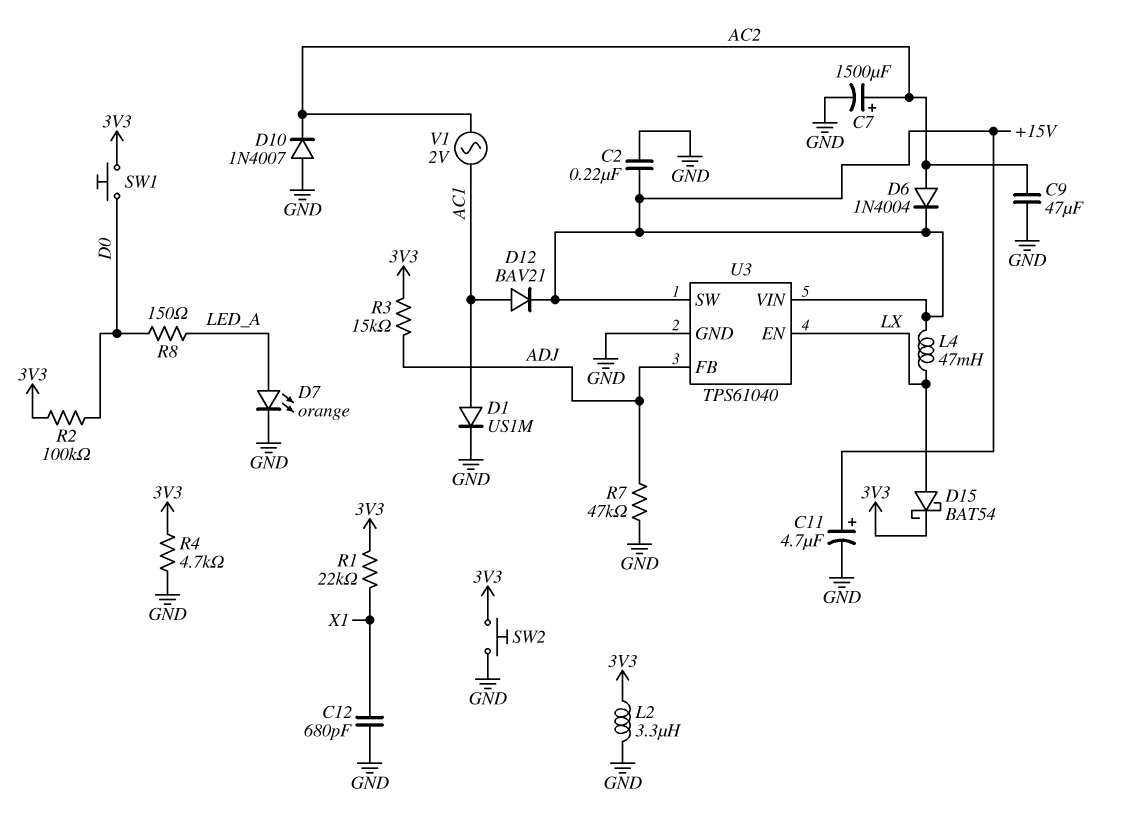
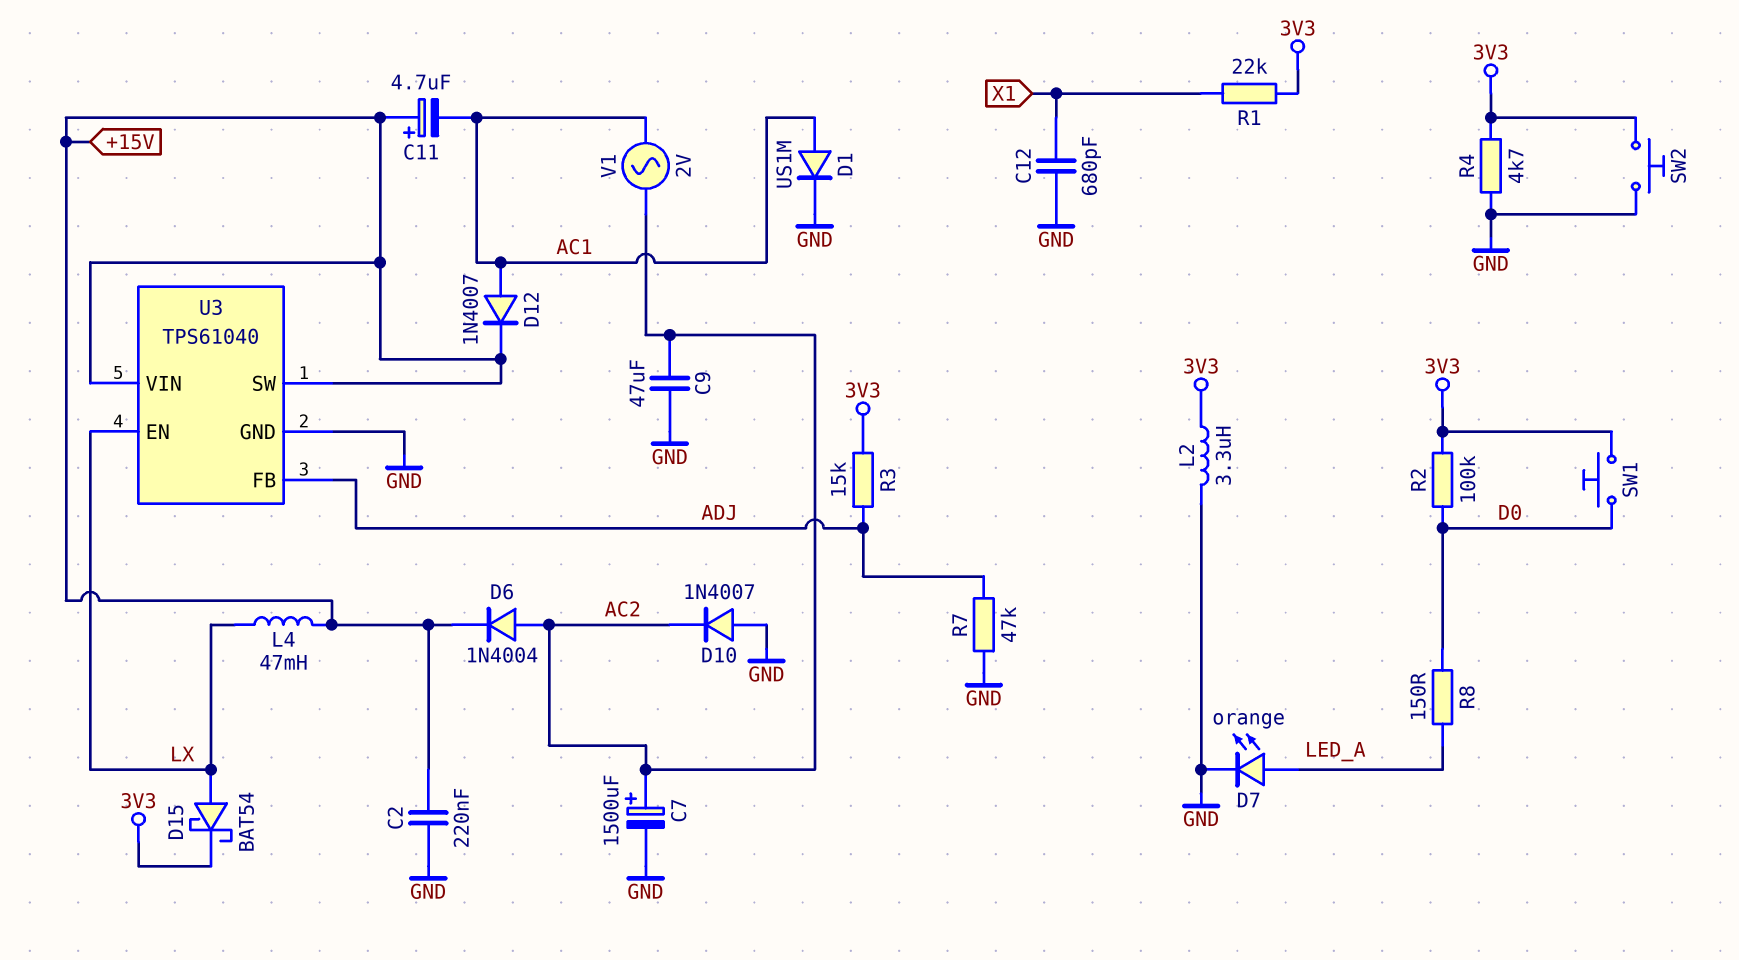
C11: 4.7uF (plus +15V, minus GND) -> 4.7uF (plus +15V, minus AC1)
D12: diode BAV21 (A AC1, K +15V) -> diode 1N4007 (A AC1, K +15V)

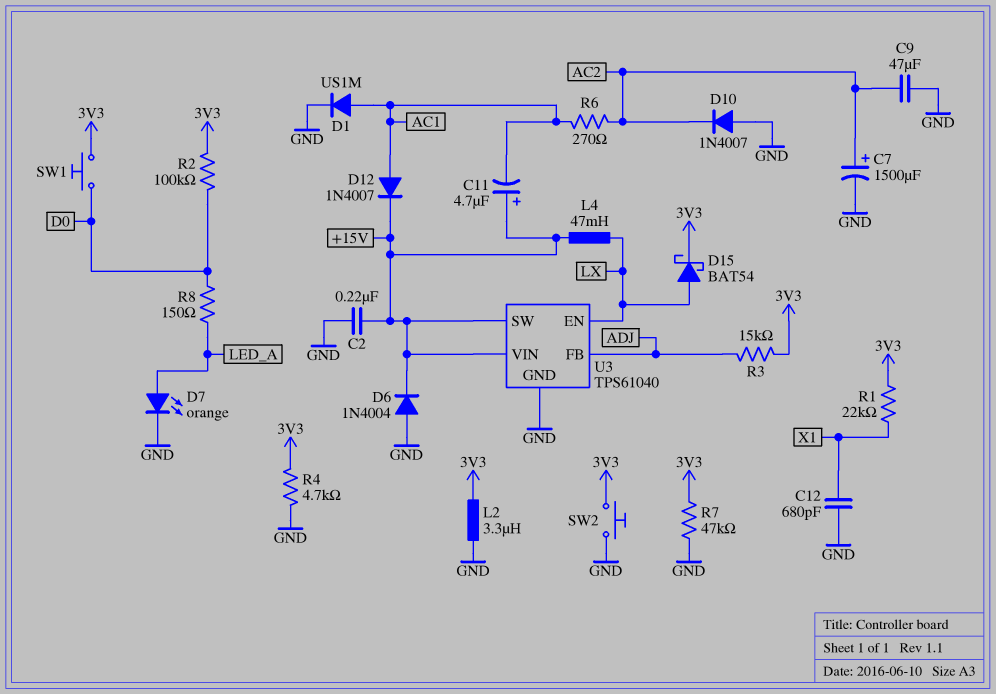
D6: diode 1N4004 (A AC2, K +15V) -> diode 1N4004 (A GND, K +15V)
R6: none -> 270 (AC1, AC2)
R7: 47k (ADJ, GND) -> 47k (3V3, GND)
V1: AC 2V (AC1, AC2) -> none

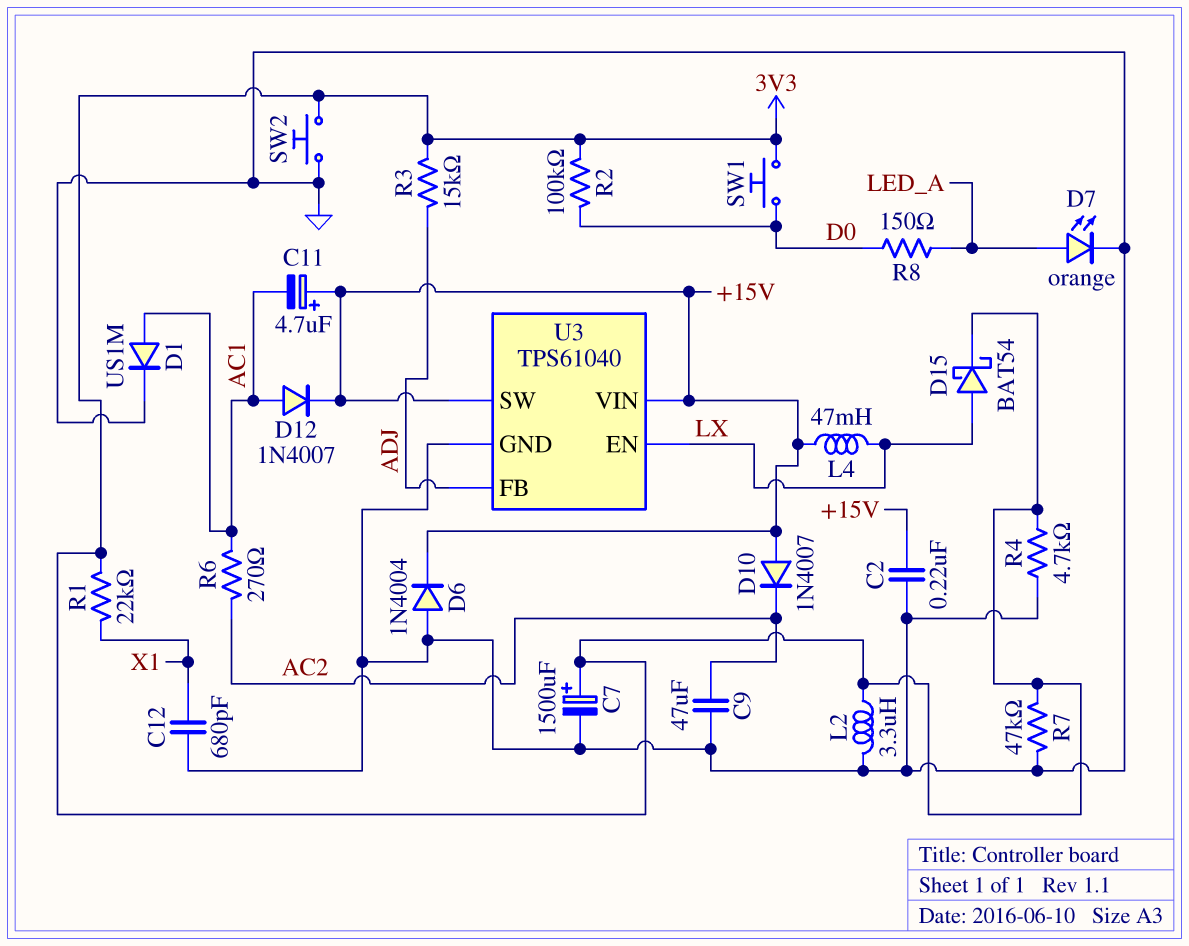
C7: 1500uF (plus AC2, minus GND) -> 1500uF (plus 3V3, minus GND)
D10: diode 1N4007 (A GND, K AC2) -> diode 1N4007 (A +15V, K AC2)

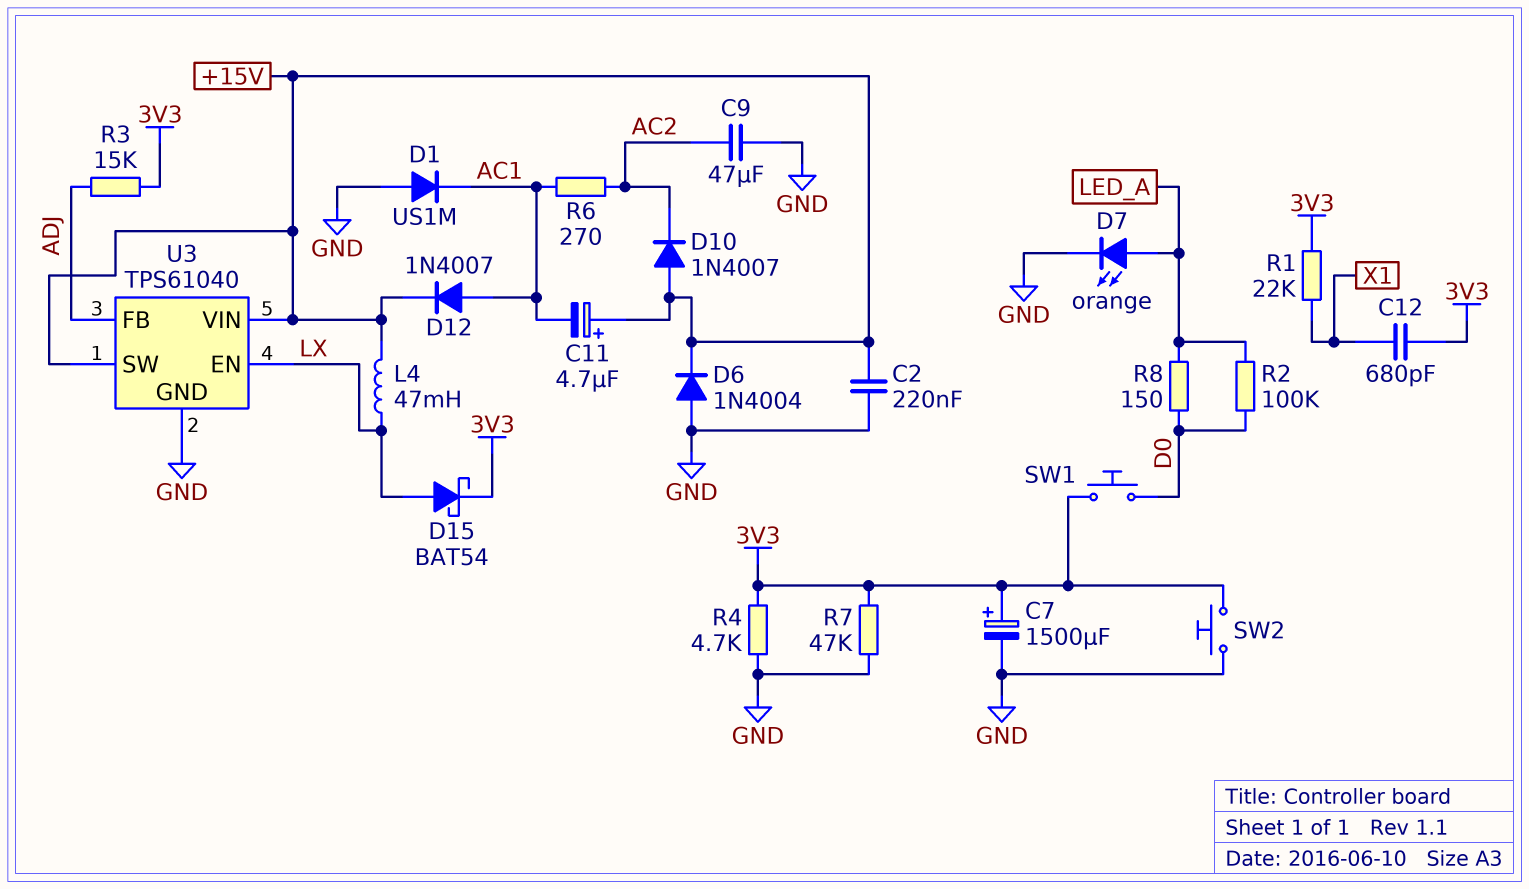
C12: 680pF (GND, X1) -> 680pF (3V3, X1)
D1: diode US1M (A AC1, K GND) -> diode US1M (A GND, K AC1)
L2: 3.3uH (3V3, GND) -> none
R2: 100k (3V3, D0) -> 100k (D0, LED_A)

